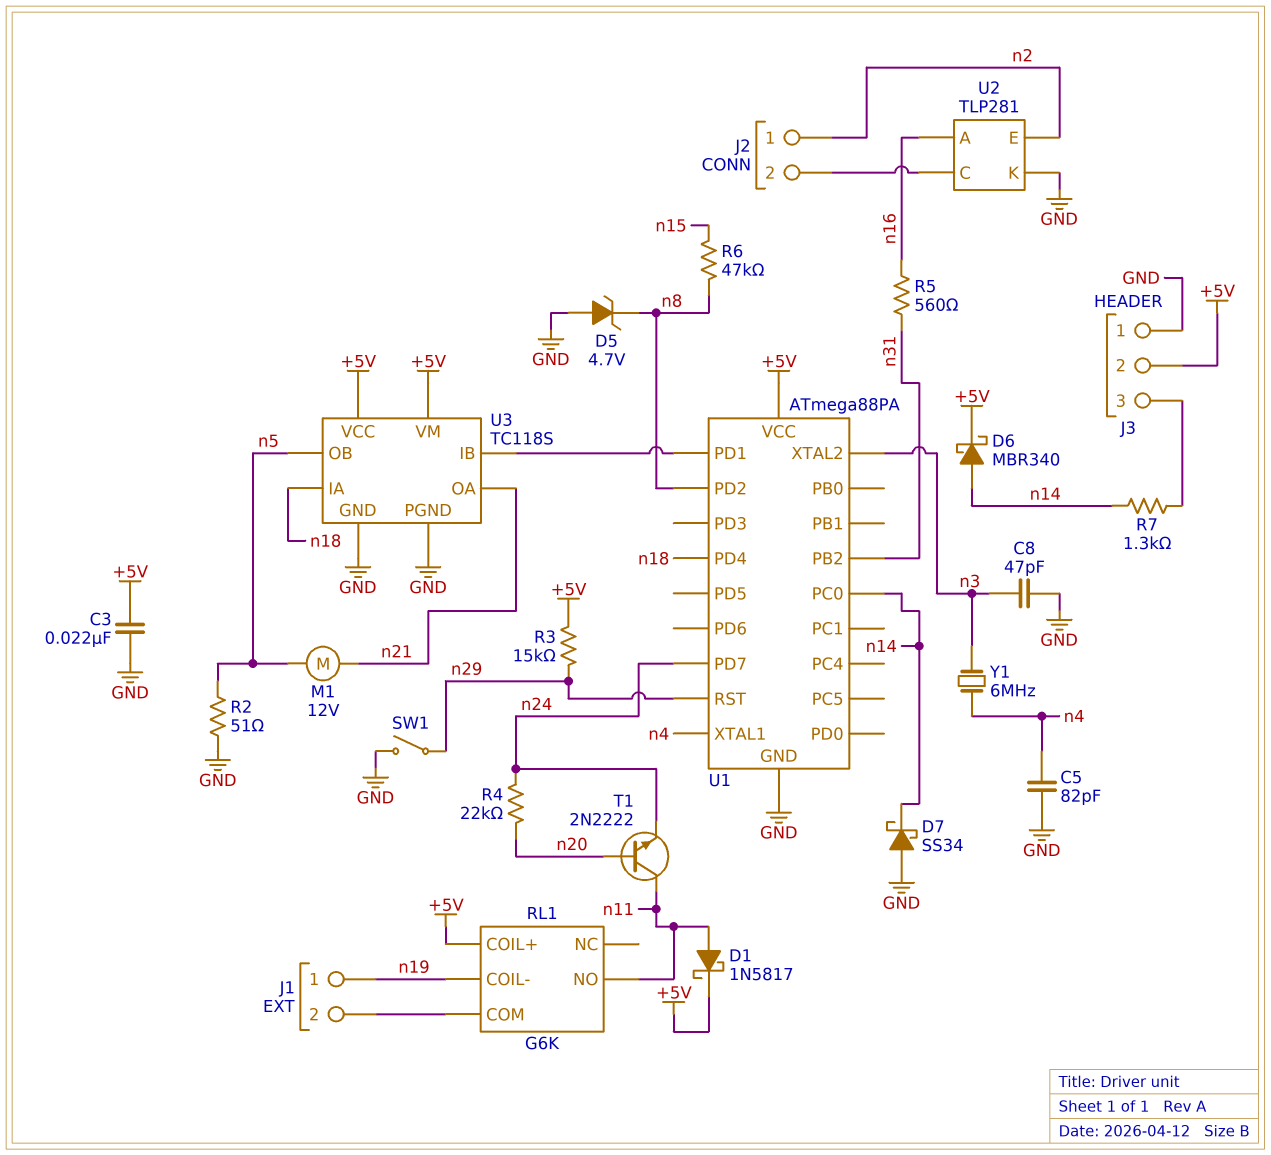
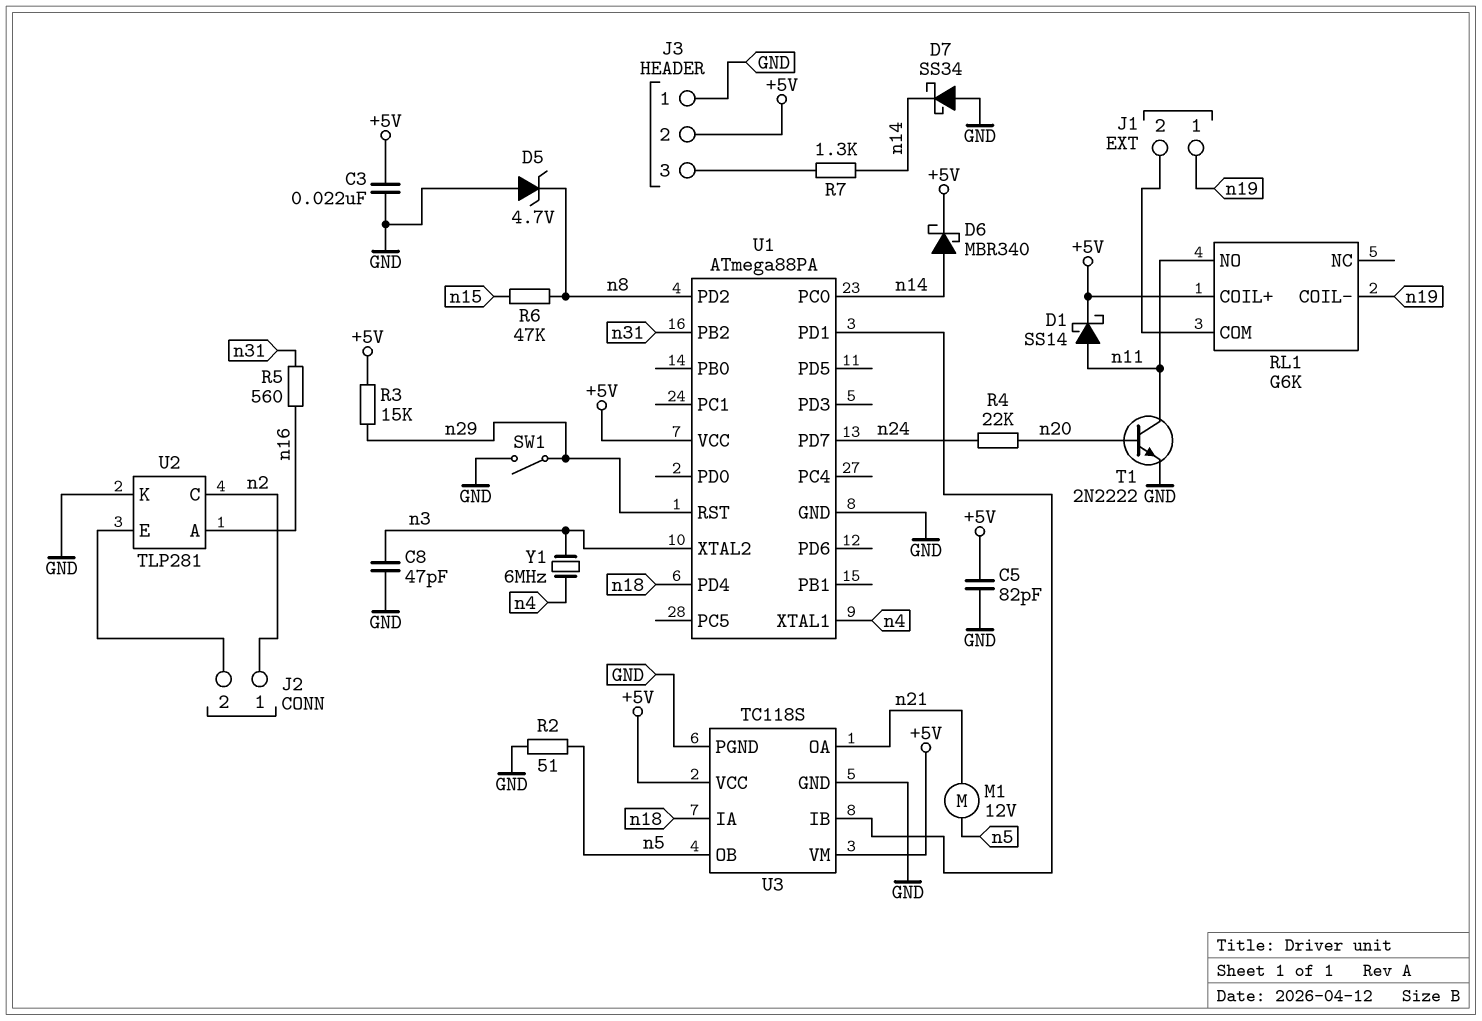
C5: 82pF (GND, n4) -> 82pF (+5V, GND)
D1: schottky 1N5817 (A n11, K +5V) -> schottky SS14 (A n11, K +5V)
T1: NPN 2N2222 (B n20, C n11, E n24) -> NPN 2N2222 (B n20, C n11, E GND)
U2 pin C: J2/2 -> n2
U2 pin E: n2 -> J2/2

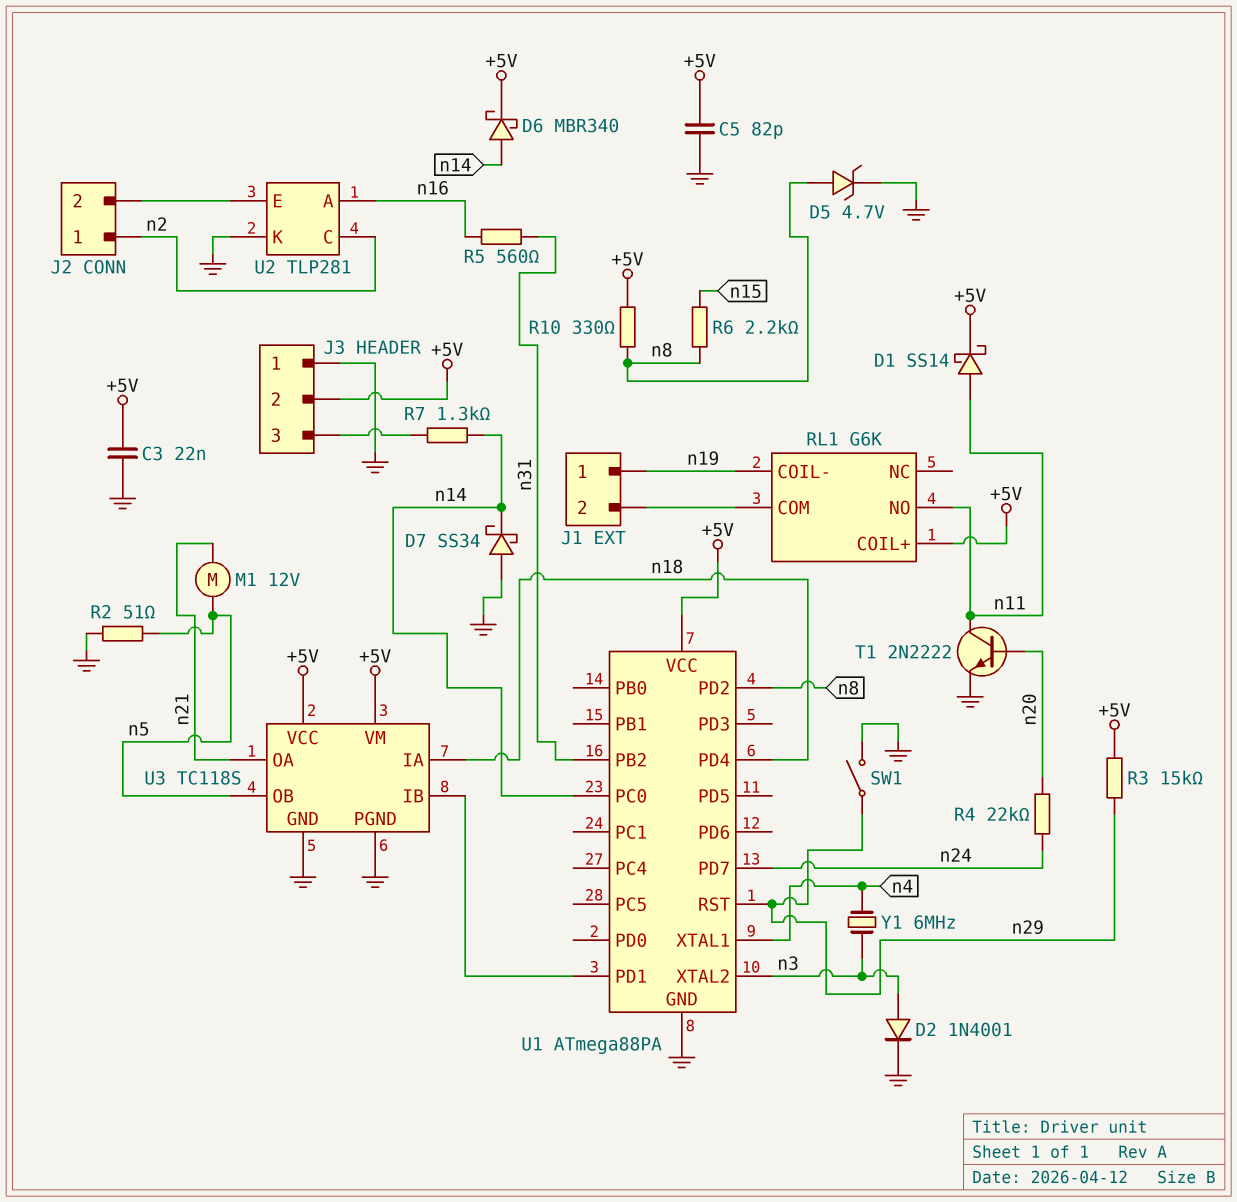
C8: 47pF (GND, n3) -> none
D2: none -> diode 1N4001 (A n3, K GND)
D5: zener 4.7V (A GND, K n8) -> zener 4.7V (A n8, K GND)
R6: 47k (n8, n15) -> 2.2k (n8, n15)
R10: none -> 330 (+5V, n8)

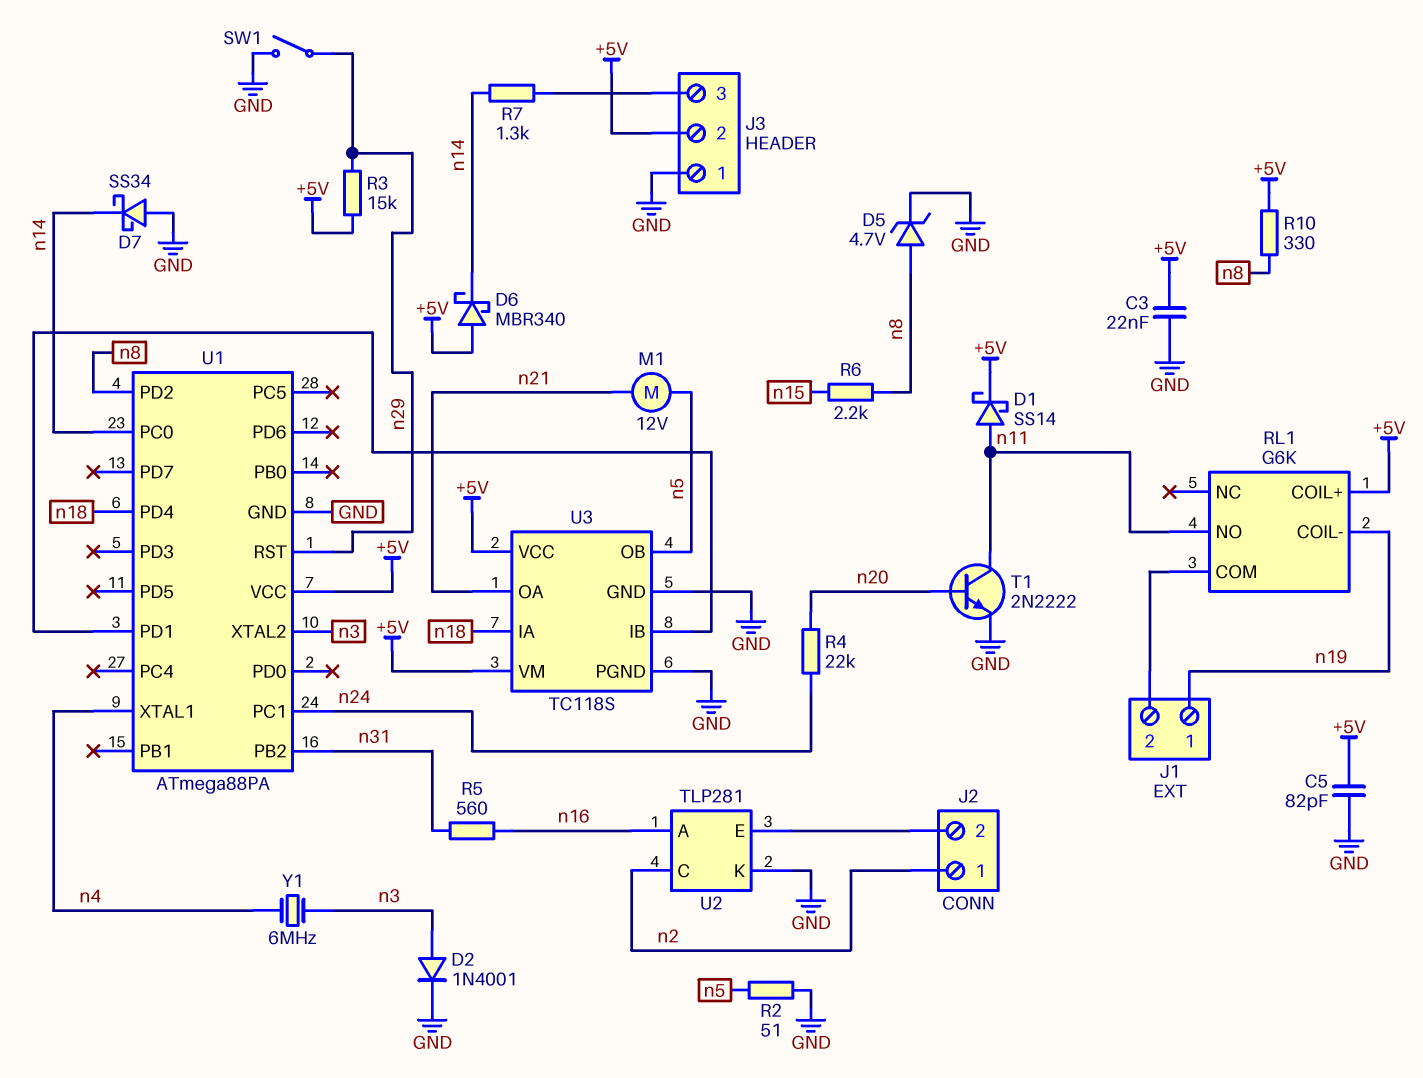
D6: schottky MBR340 (A n14, K +5V) -> schottky MBR340 (A +5V, K n14)
U1 pin PC1: none -> n24
U1 pin PD7: n24 -> none

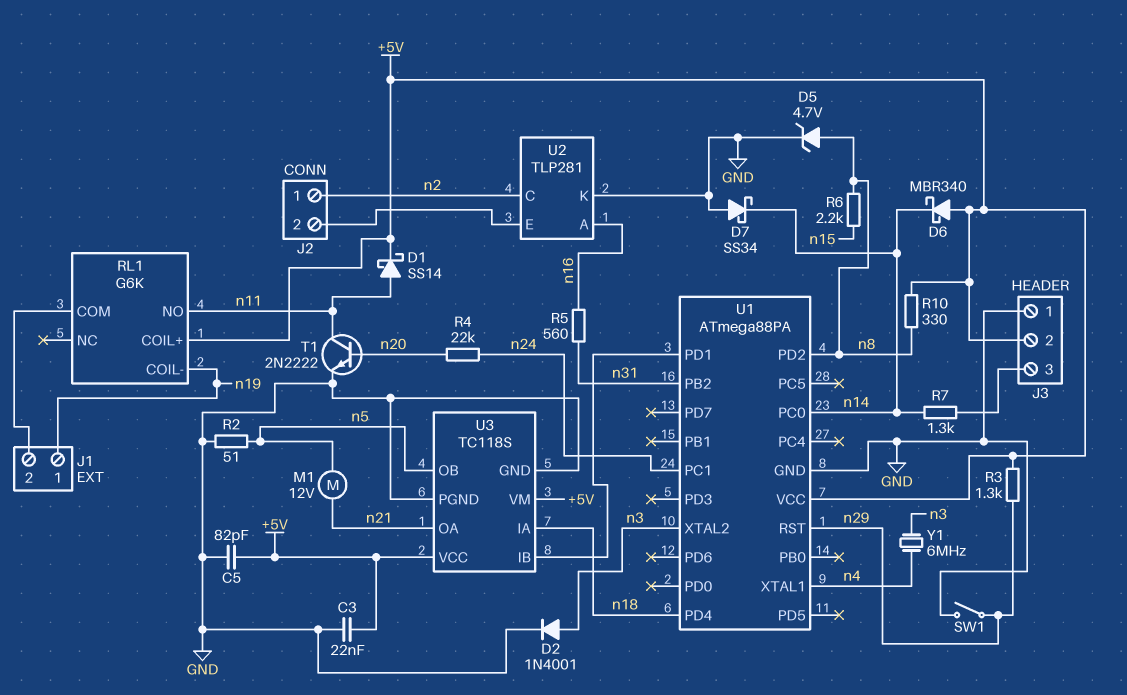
R3: 15k (+5V, n29) -> 1.3k (+5V, n29)

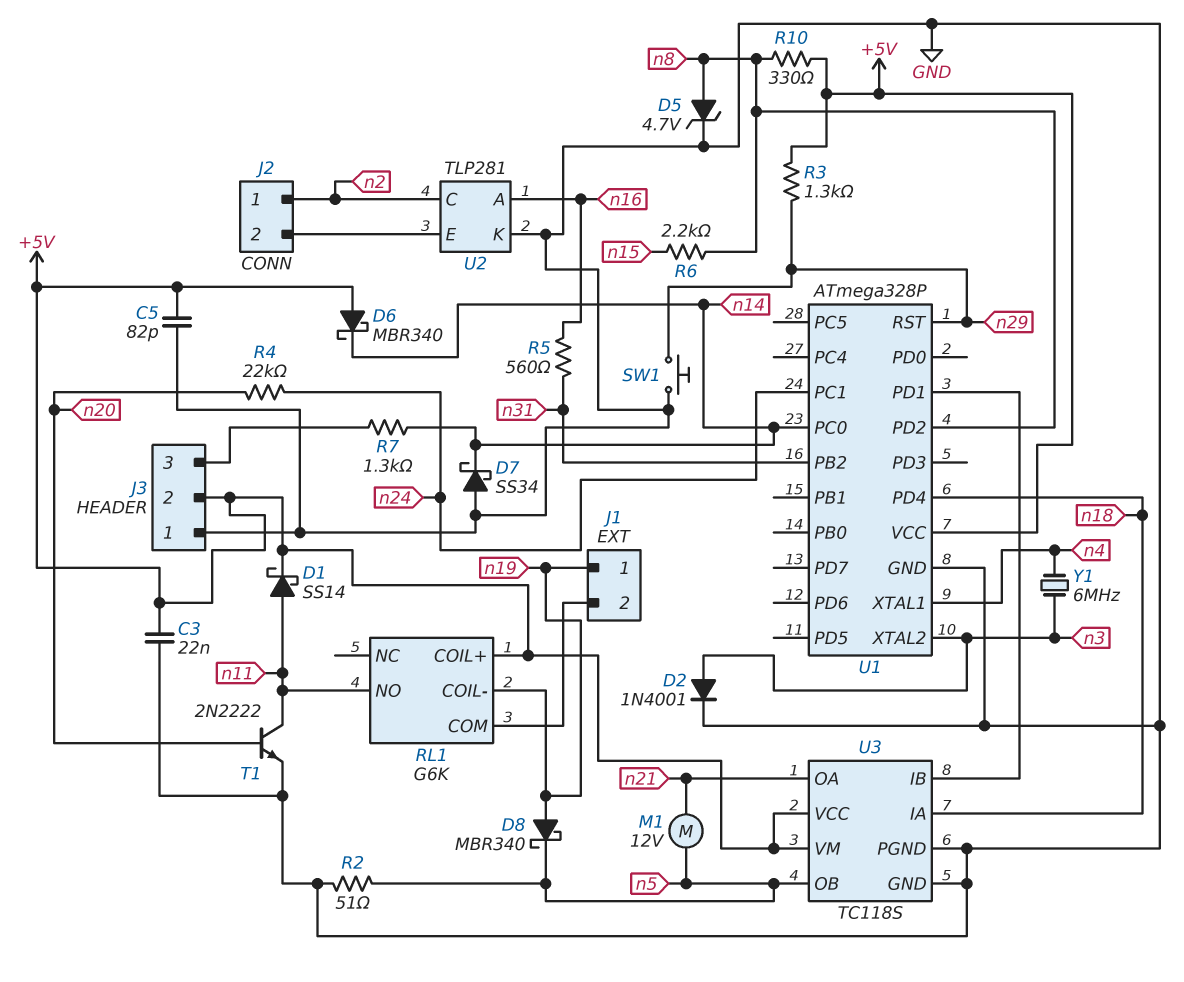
D8: none -> schottky MBR340 (A n19, K n5)
SW1: switch (GND, n29) -> button (GND, n29)
U1: ATmega88PA -> ATmega328P

